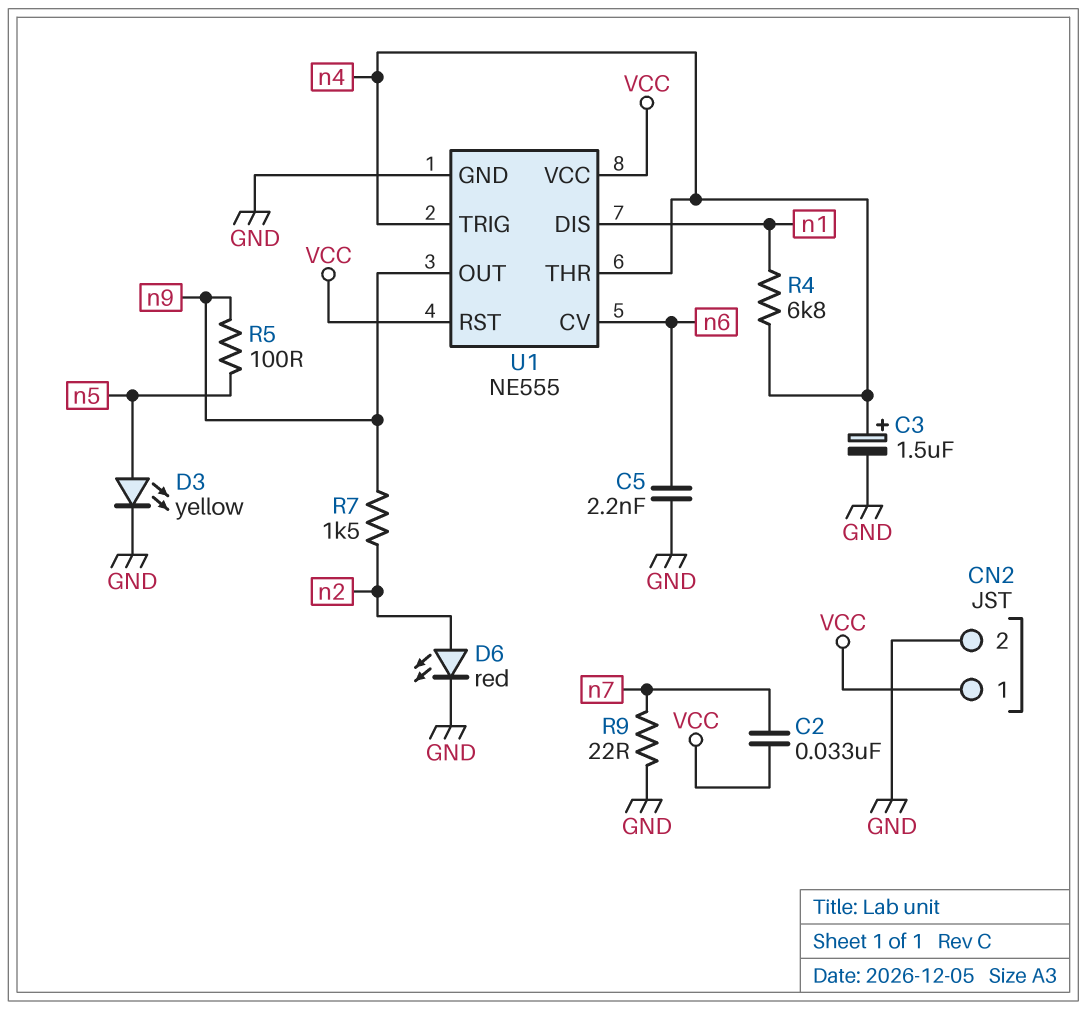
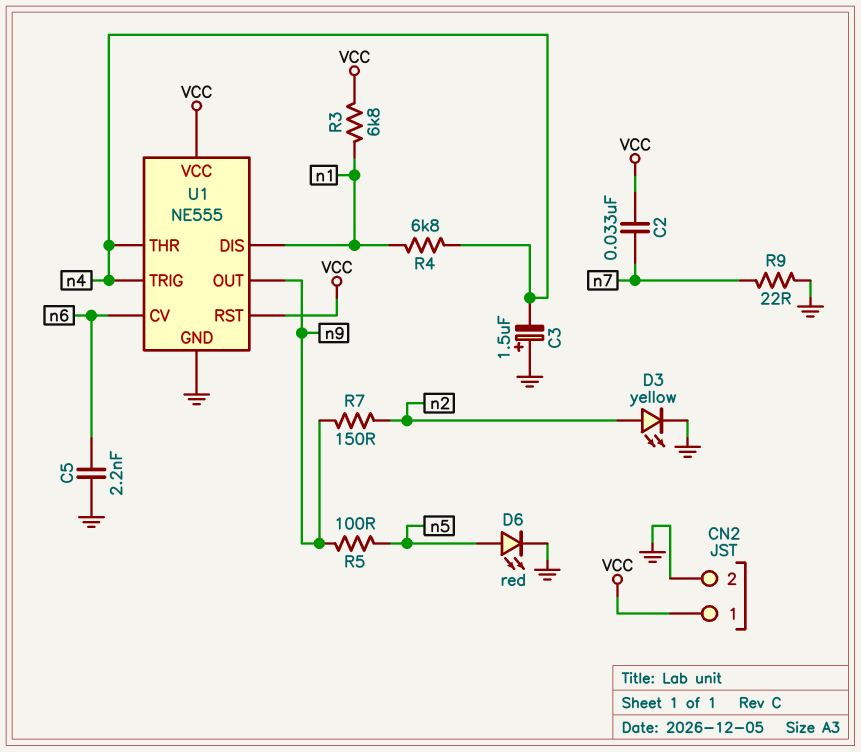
C3: 1.5uF (plus n4, minus GND) -> 1.5uF (plus GND, minus n4)
D3: LED yellow (A n5, K GND) -> LED yellow (A n2, K GND)
D6: LED red (A n2, K GND) -> LED red (A n5, K GND)
R3: none -> 6.8k (VCC, n1)
R7: 1.5k (n2, n9) -> 150 (n2, n9)

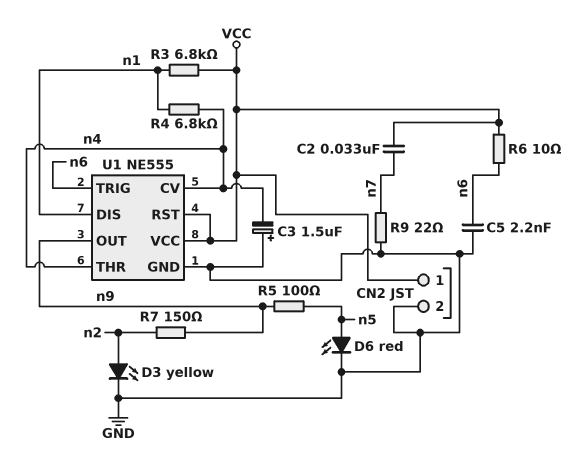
R6: none -> 10 (VCC, n6)
U1 pin CV: n6 -> n4
U1 pin TRIG: n4 -> n6

